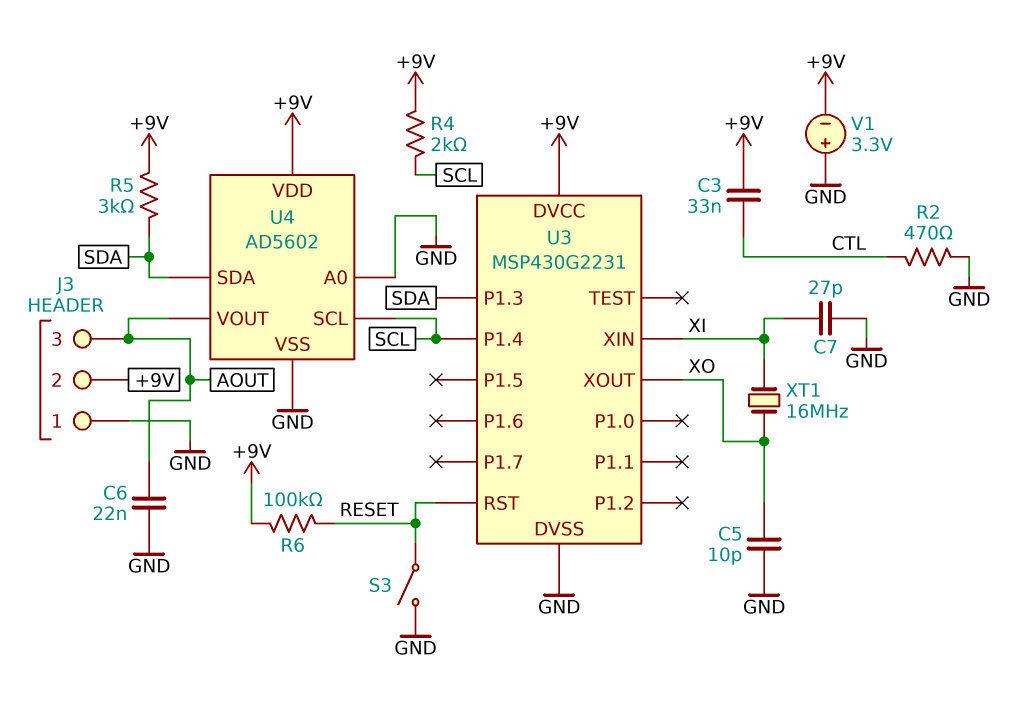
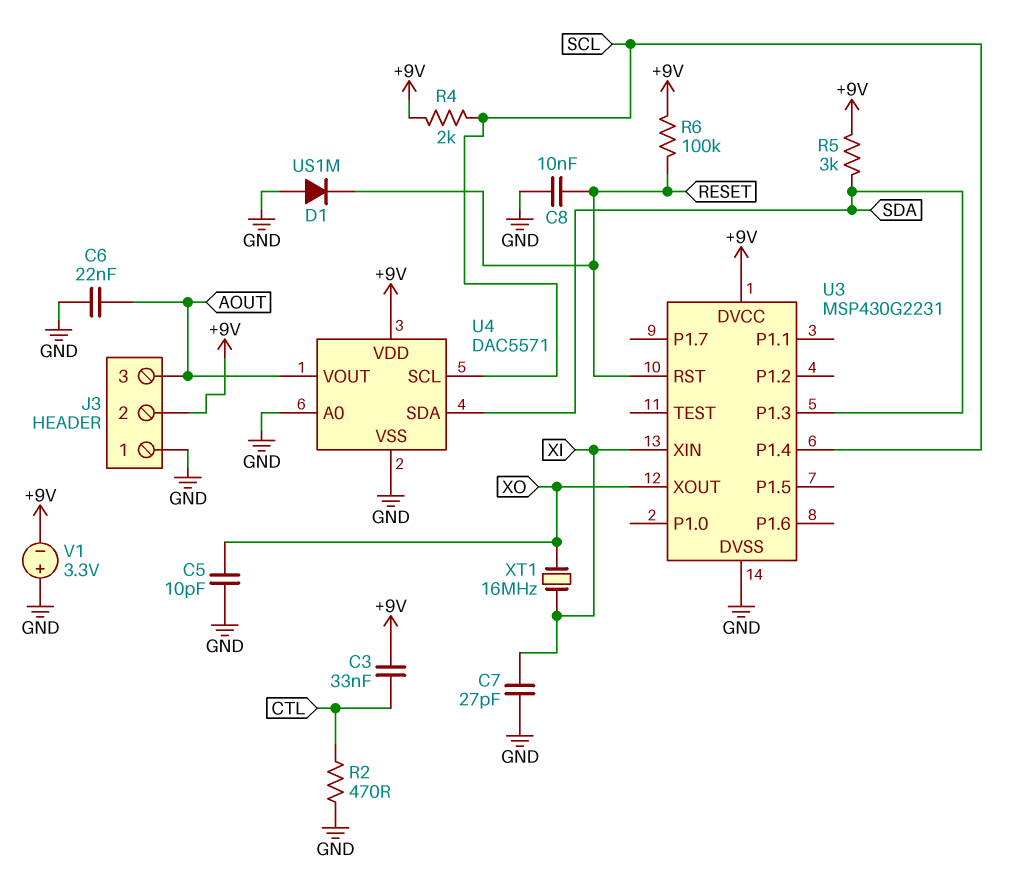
C8: none -> 10nF (GND, RESET)
D1: none -> diode US1M (A GND, K RESET)
S3: switch (GND, RESET) -> none
U4: AD5602 -> DAC5571

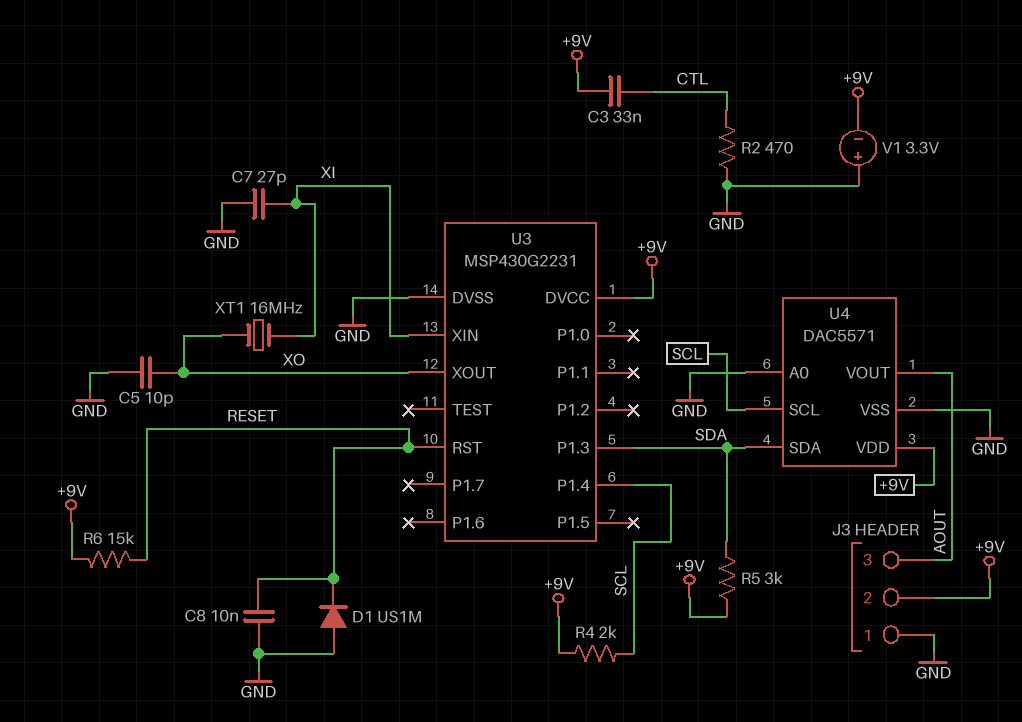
C6: 22nF (AOUT, GND) -> none
R6: 100k (+9V, RESET) -> 15k (+9V, RESET)

